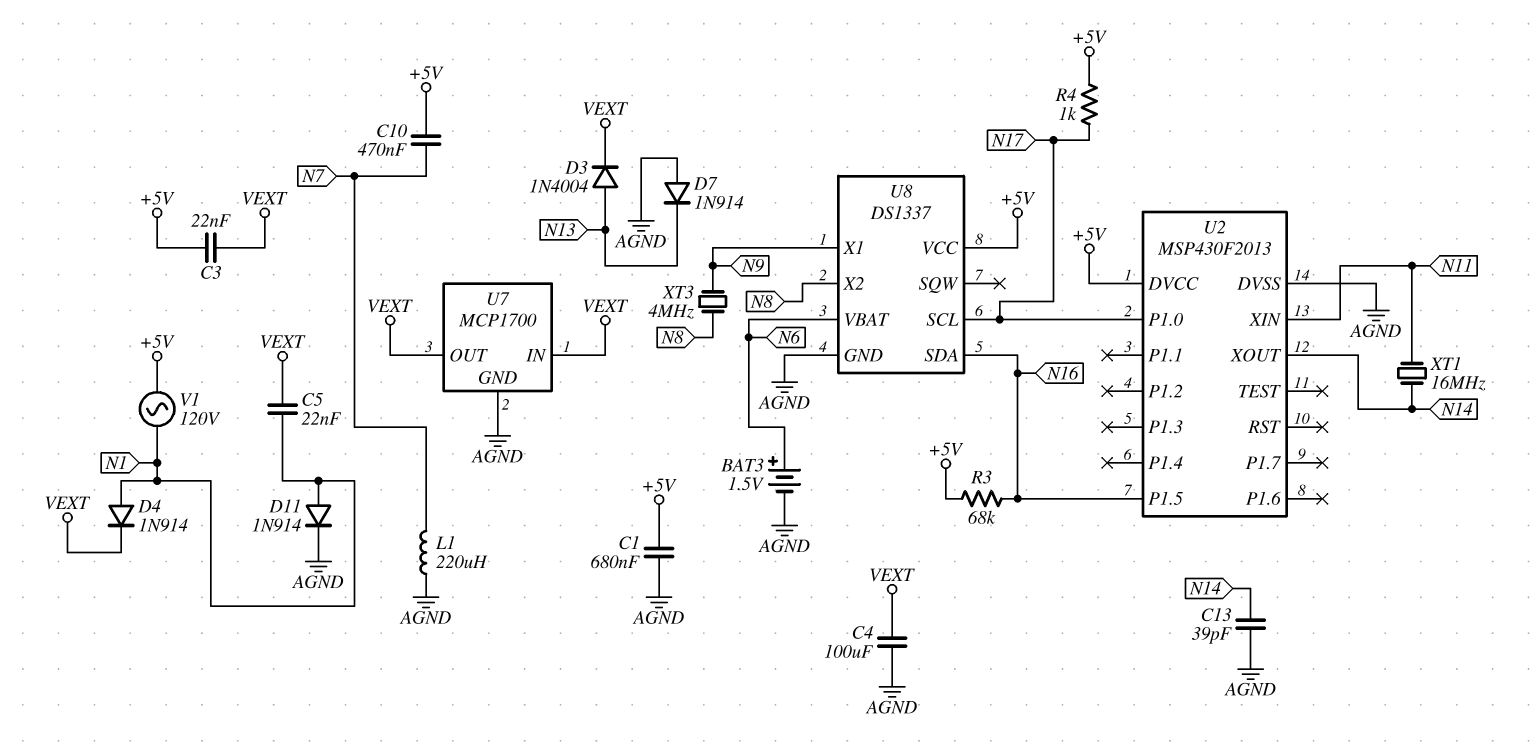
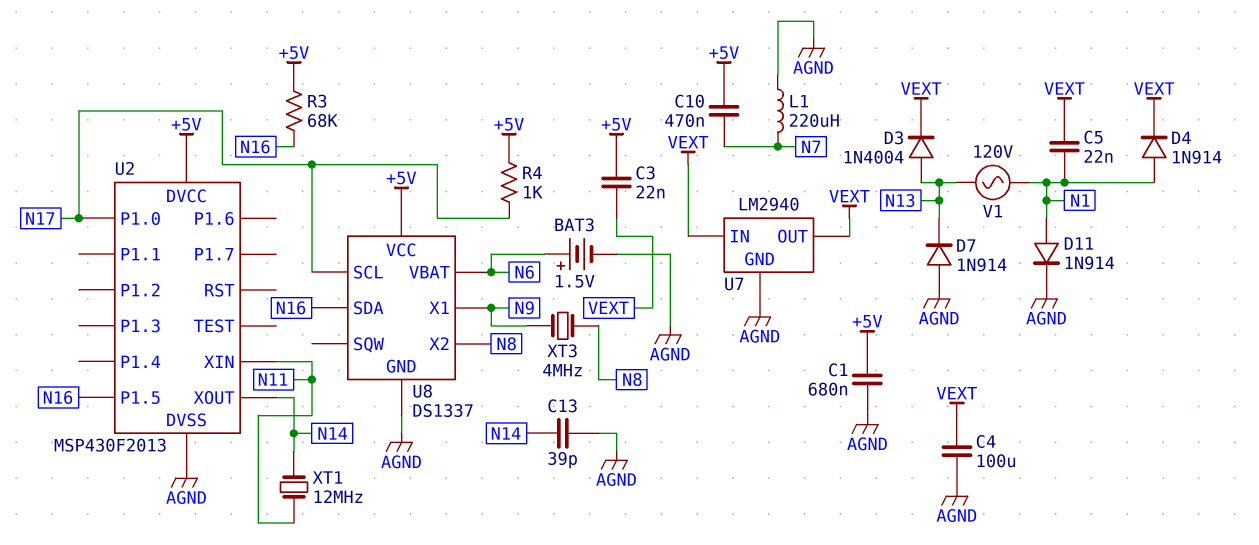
U7: MCP1700 -> LM2940
V1: AC 120V (+5V, N1) -> AC 120V (N1, N13)
XT1: 16MHz (N11, N14) -> 12MHz (N11, N14)

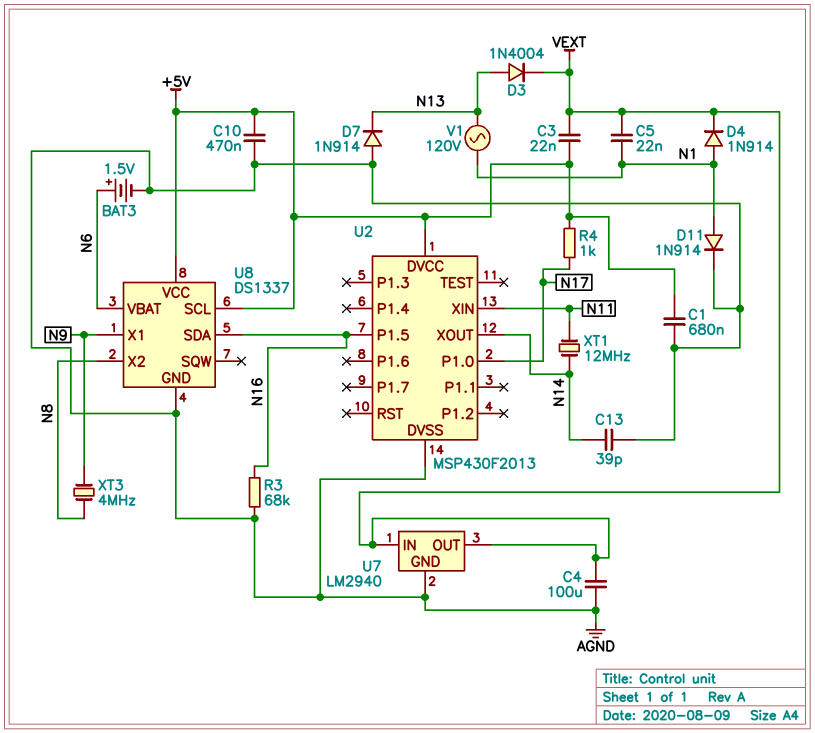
C10: 470nF (+5V, N7) -> 470nF (+5V, AGND)
L1: 220uH (AGND, N7) -> none
R3: 68k (+5V, N16) -> 68k (AGND, N16)
U8 pin SCL: N17 -> +5V

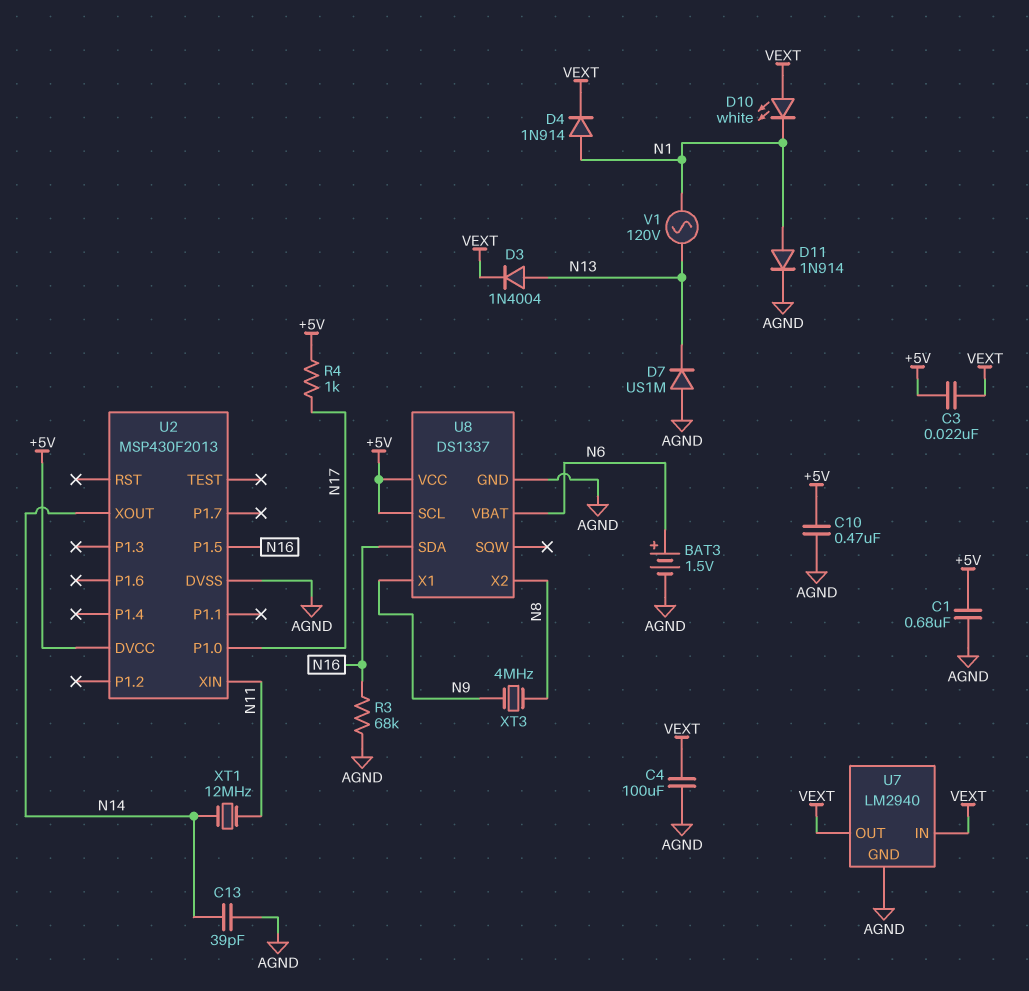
C5: 22nF (N1, VEXT) -> none
D7: diode 1N914 (A AGND, K N13) -> diode US1M (A AGND, K N13)
D10: none -> LED white (A VEXT, K N1)

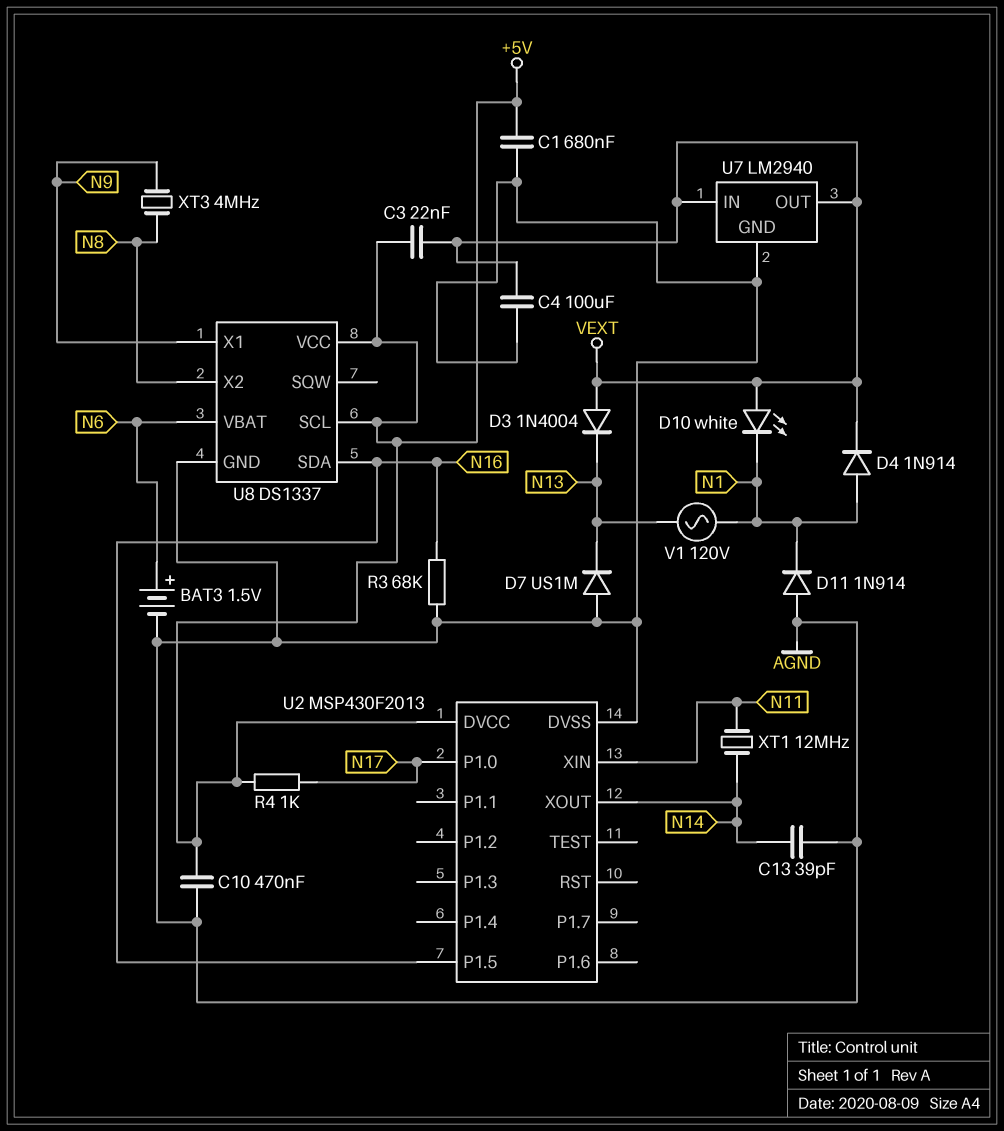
D3: diode 1N4004 (A N13, K VEXT) -> diode 1N4004 (A VEXT, K N13)
D11: diode 1N914 (A N1, K AGND) -> diode 1N914 (A AGND, K N1)

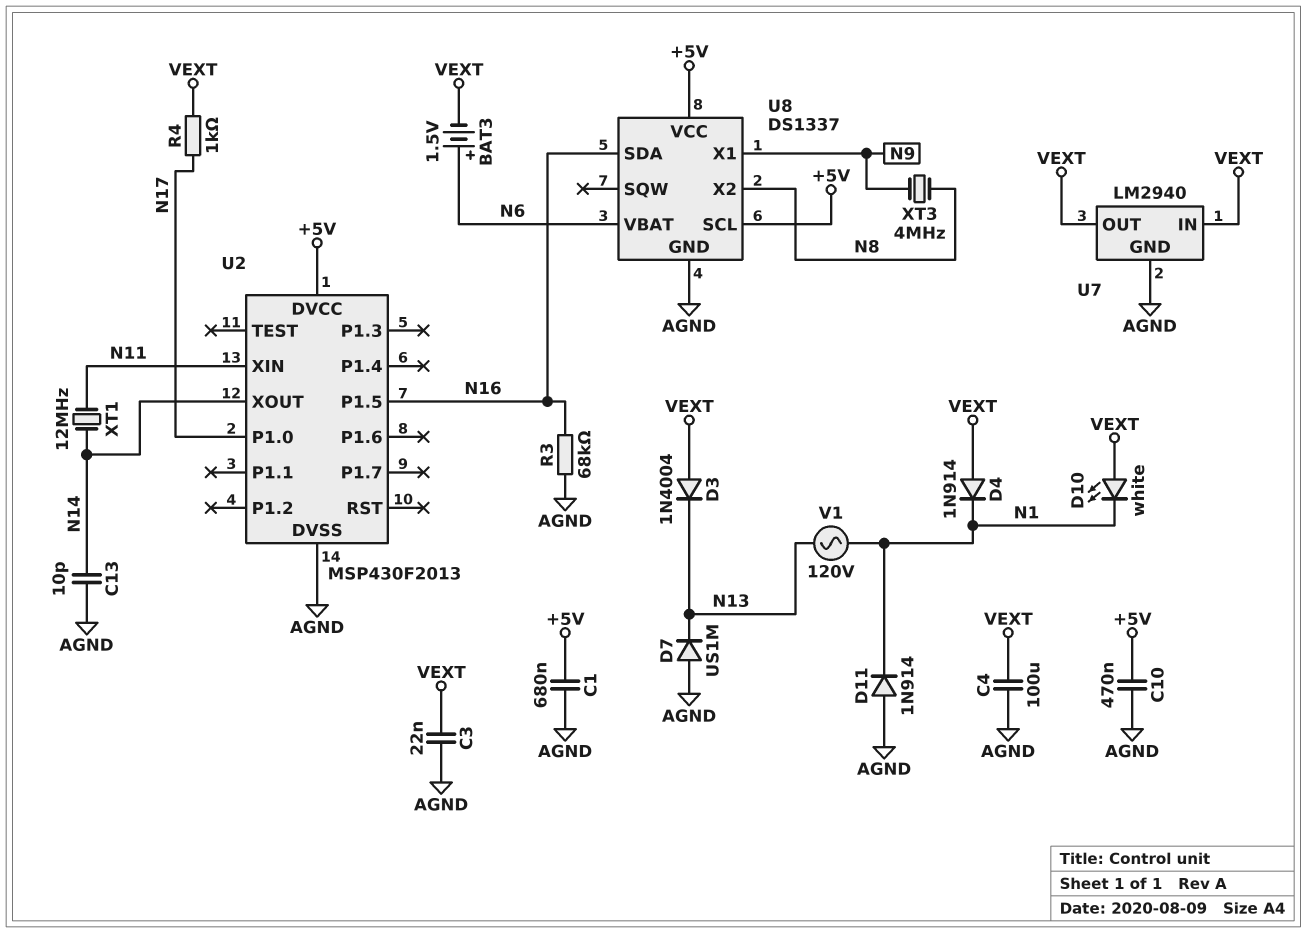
BAT3: 1.5V (plus N6, minus AGND) -> 1.5V (plus N6, minus VEXT)
C3: 22nF (+5V, VEXT) -> 22nF (AGND, VEXT)
C13: 39pF (AGND, N14) -> 10pF (AGND, N14)
D4: diode 1N914 (A N1, K VEXT) -> diode 1N914 (A VEXT, K N1)
R4: 1k (+5V, N17) -> 1k (N17, VEXT)

